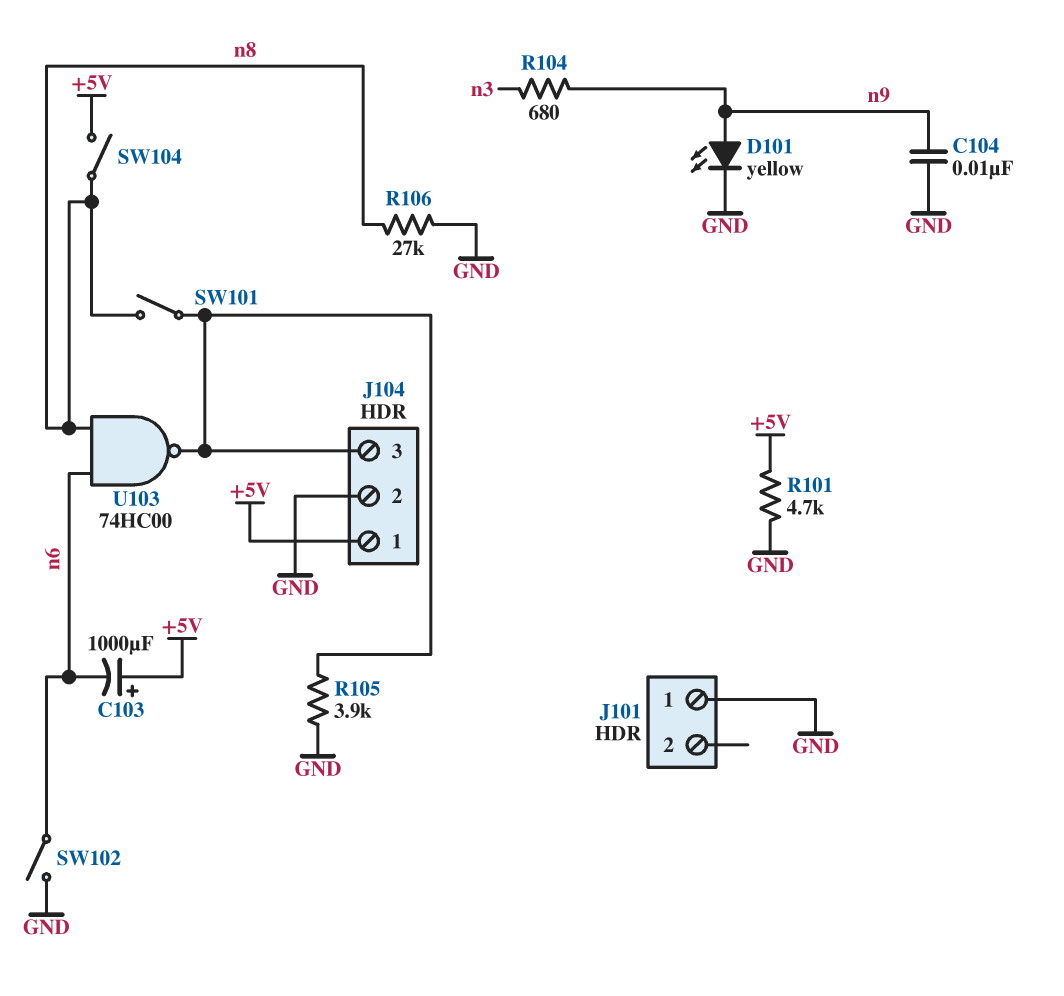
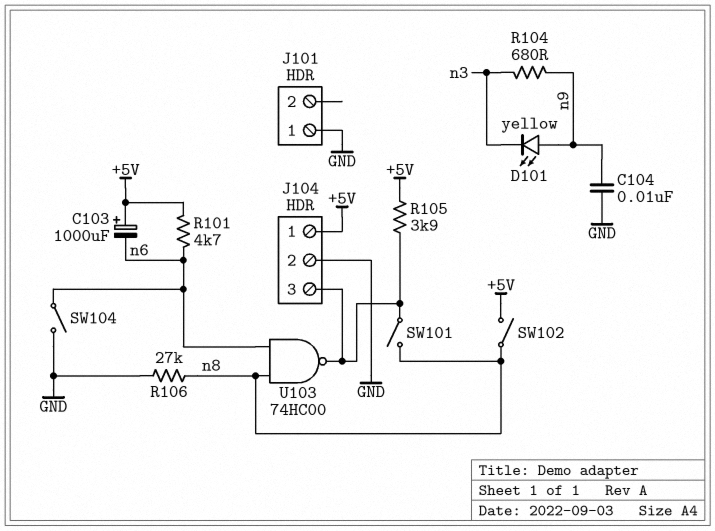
D101: LED yellow (A n9, K GND) -> LED yellow (A n9, K n3)
R101: 4.7k (+5V, GND) -> 4.7k (+5V, n6)
R105: 3.9k (GND, J104/3) -> 3.9k (+5V, J104/3)
SW102: switch (GND, n6) -> switch (+5V, n8)
SW104: switch (+5V, n8) -> switch (GND, n6)

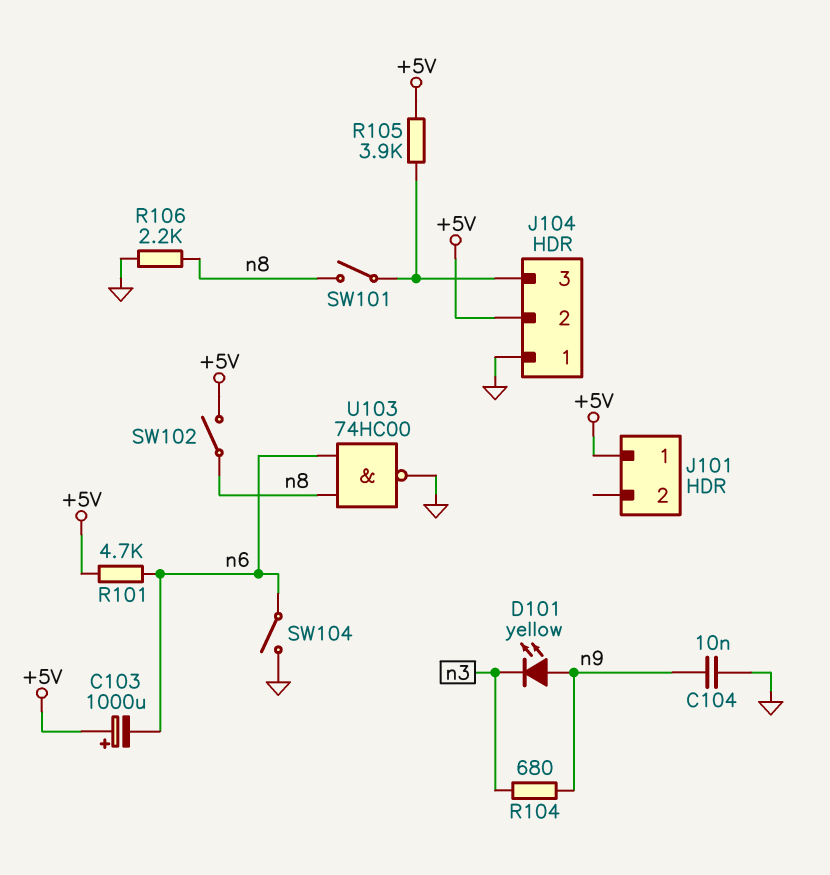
J101 pin 1: GND -> +5V
J104 pin 1: +5V -> GND
J104 pin 2: GND -> +5V
R106: 27k (GND, n8) -> 2.2k (GND, n8)
U103: NAND 74HC00 (in n6, in n8, out J104/3) -> NAND 74HC00 (in n6, in n8, out GND)

